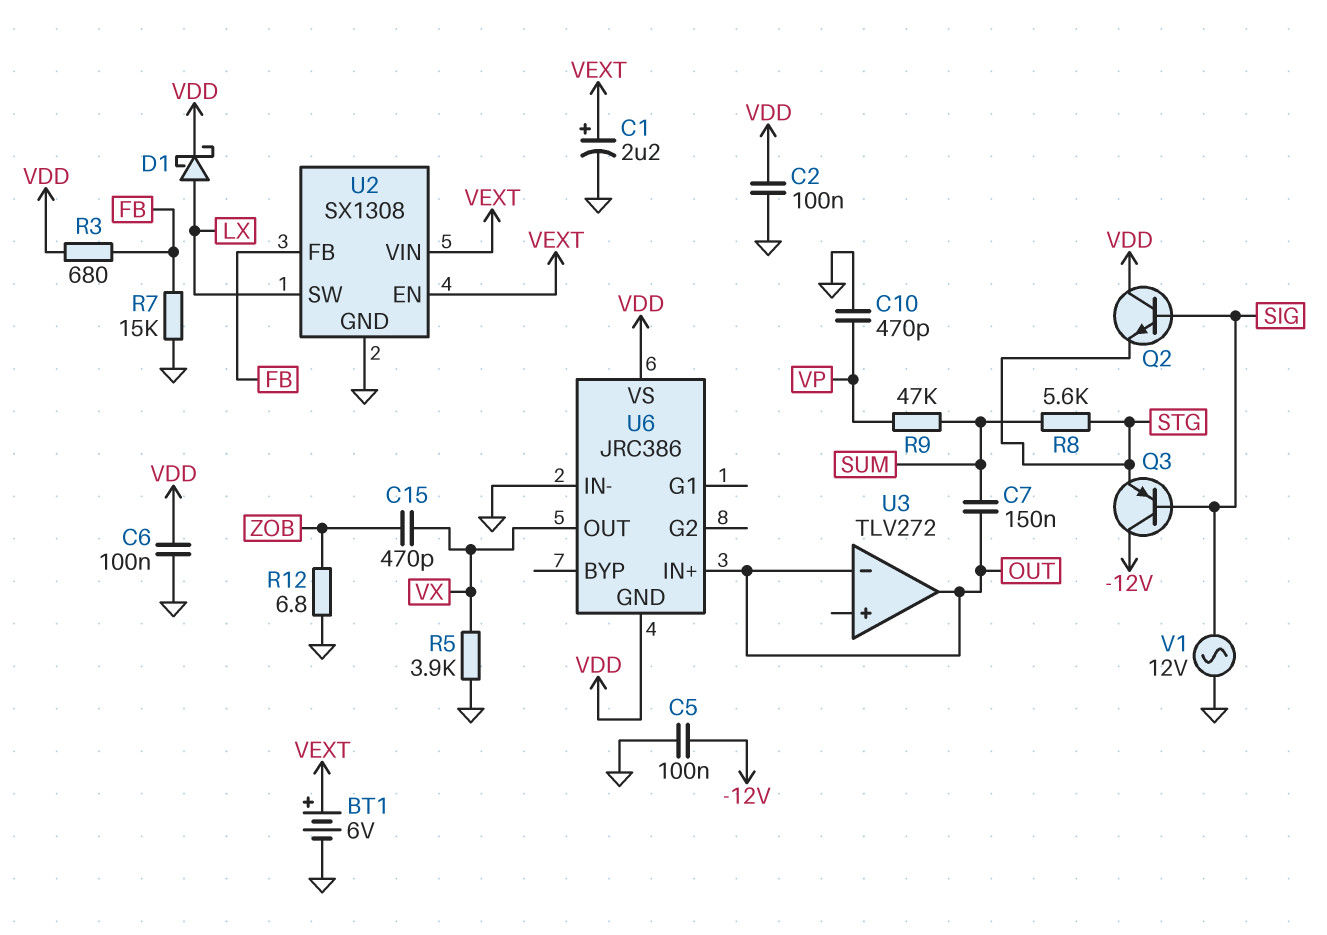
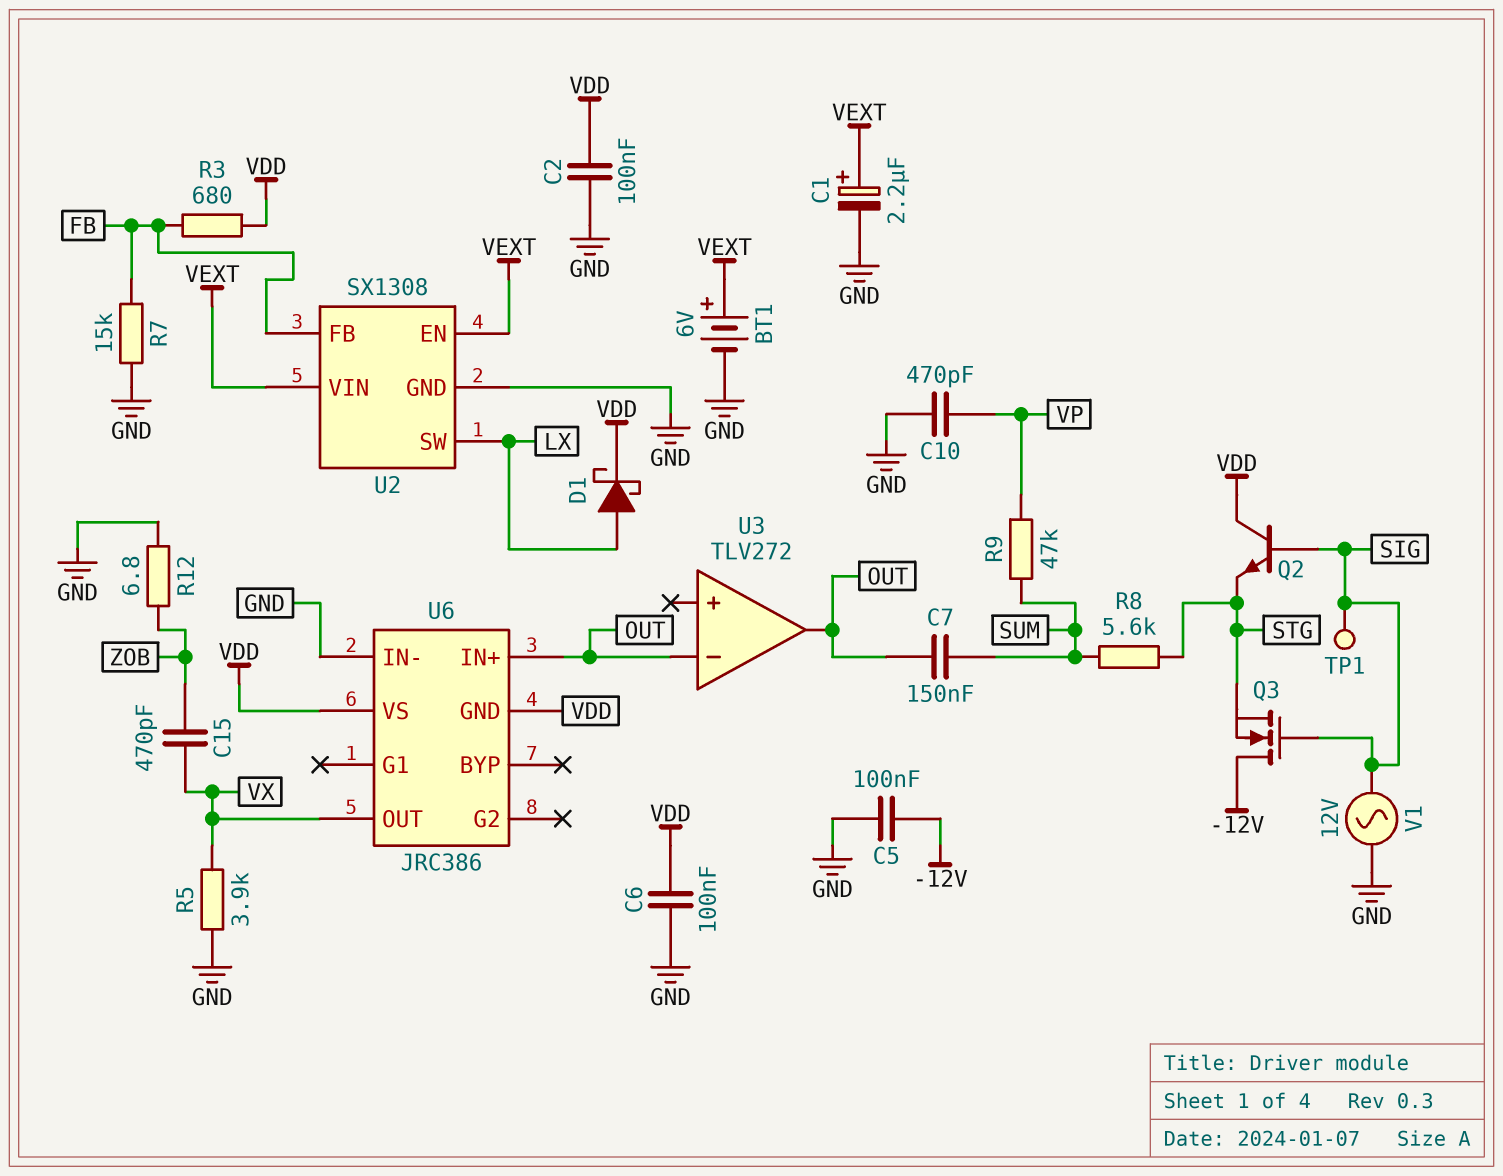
Q3: PNP (B SIG, C -12V, E STG) -> NMOS (G SIG, D -12V, S STG)
TP1: none -> test point (SIG)

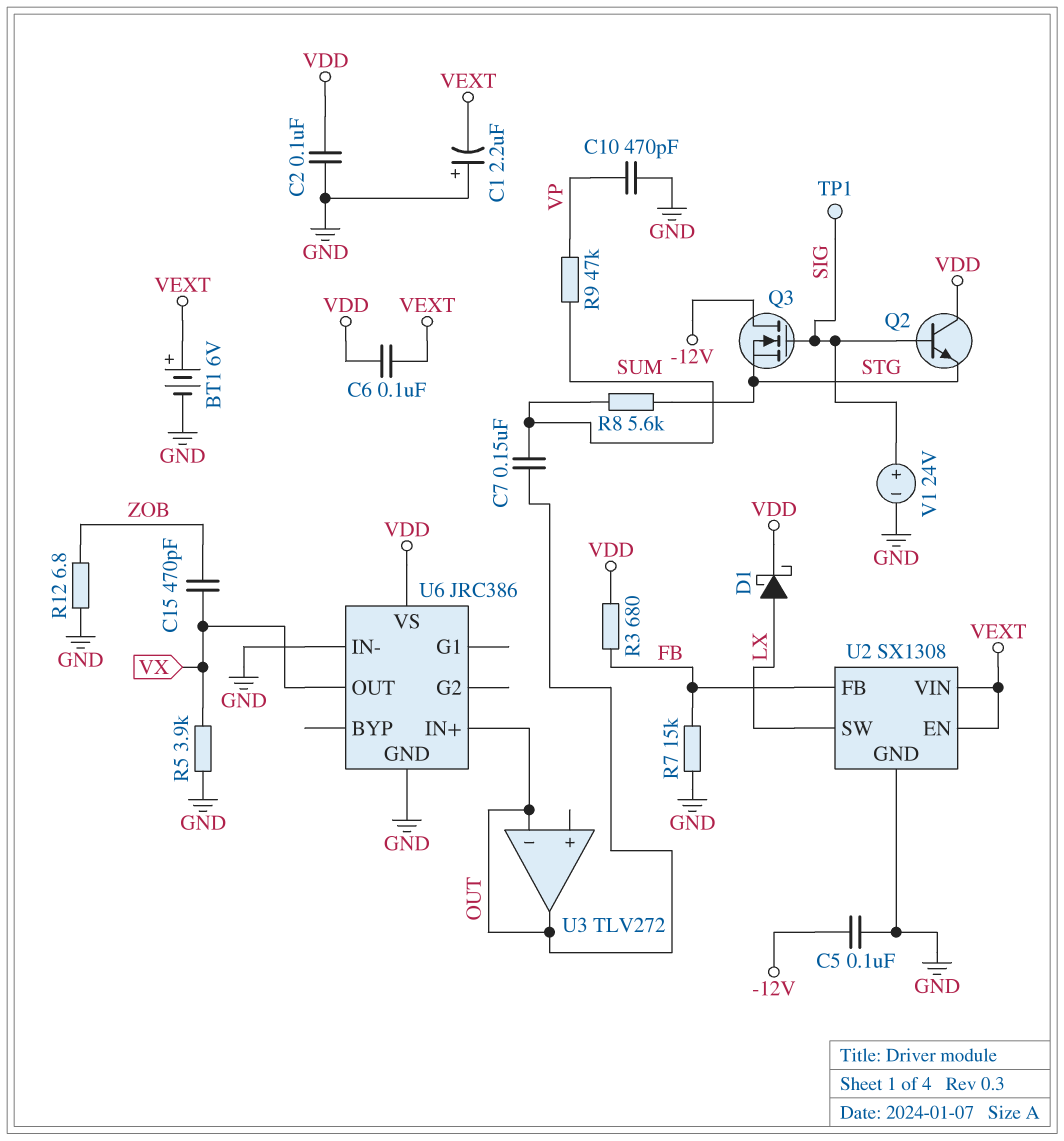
C1: 2.2uF (plus VEXT, minus GND) -> 2.2uF (plus GND, minus VEXT)
C6: 100nF (GND, VDD) -> 100nF (VDD, VEXT)
U6 pin GND: VDD -> GND
V1: AC 12V (GND, SIG) -> 24V (plus SIG, minus GND)

